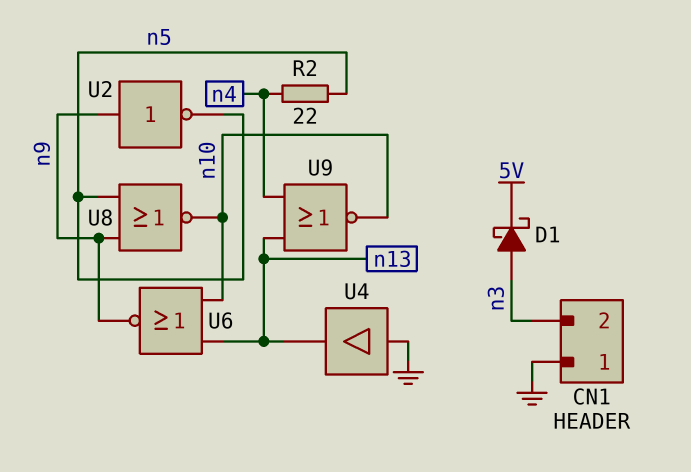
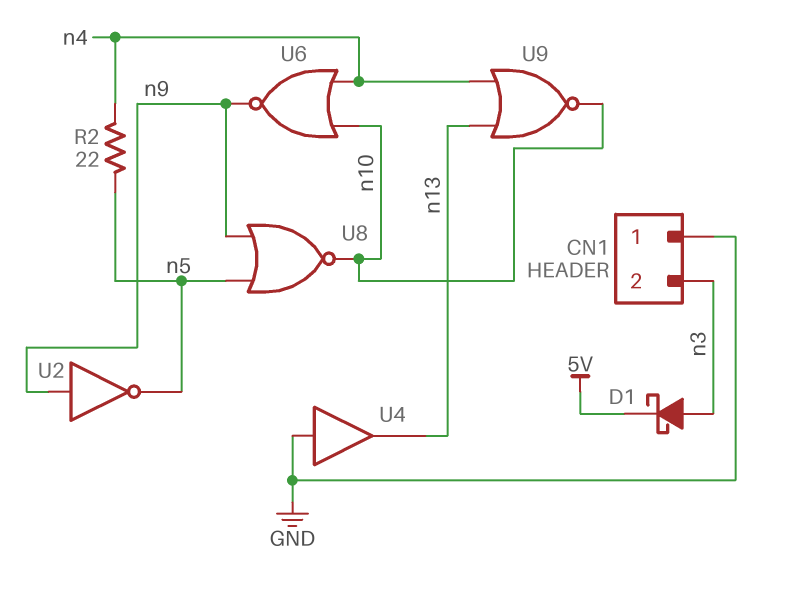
U6: NOR (in n10, in n13, out n9) -> NOR (in n4, in n10, out n9)

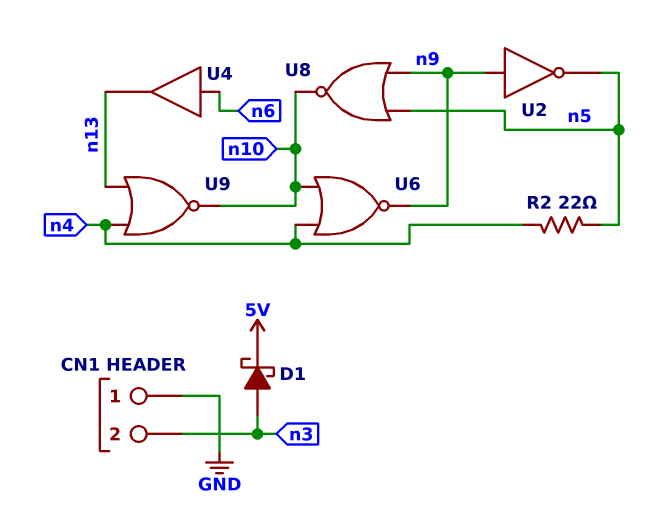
U4: buffer (in GND, out n13) -> buffer (in n6, out n13)

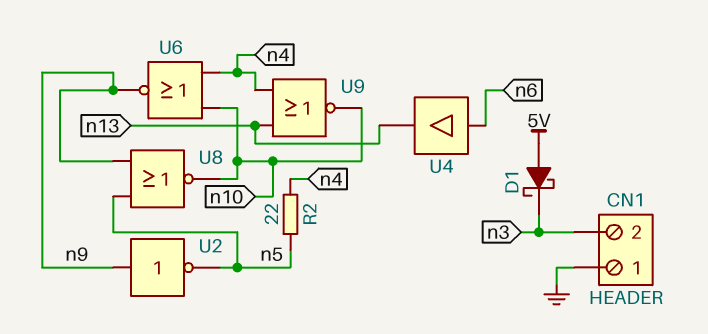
D1: schottky (A n3, K 5V) -> schottky (A 5V, K n3)

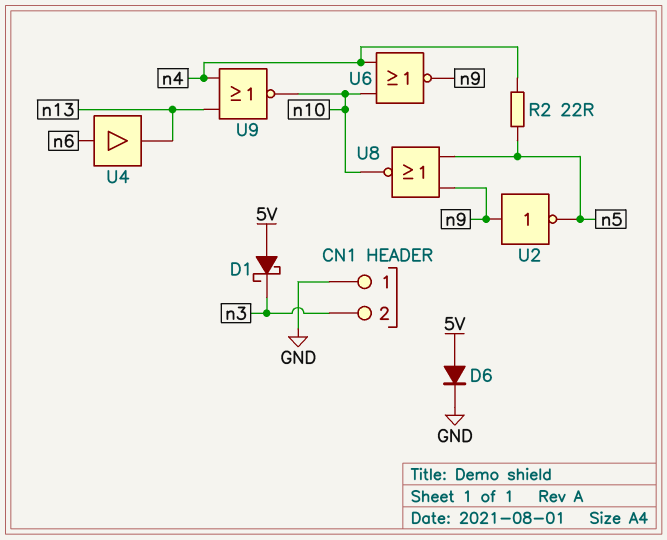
D6: none -> diode (A 5V, K GND)

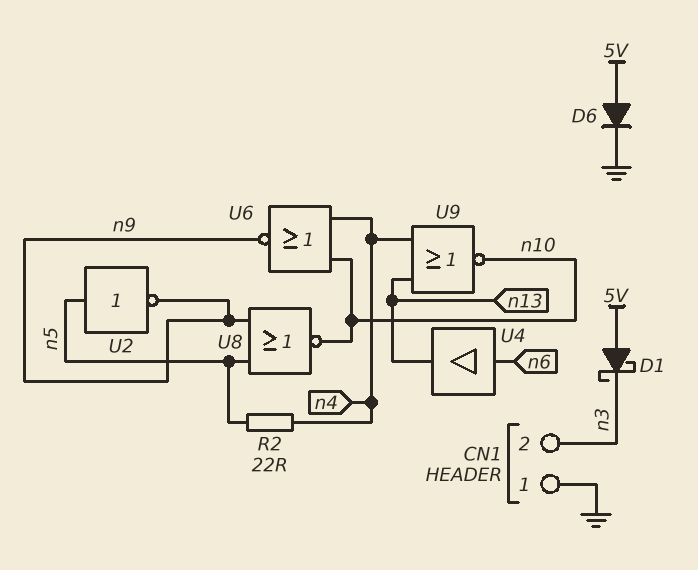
U2: NOT (in n9, out n5) -> NOT (in n5, out n9)

